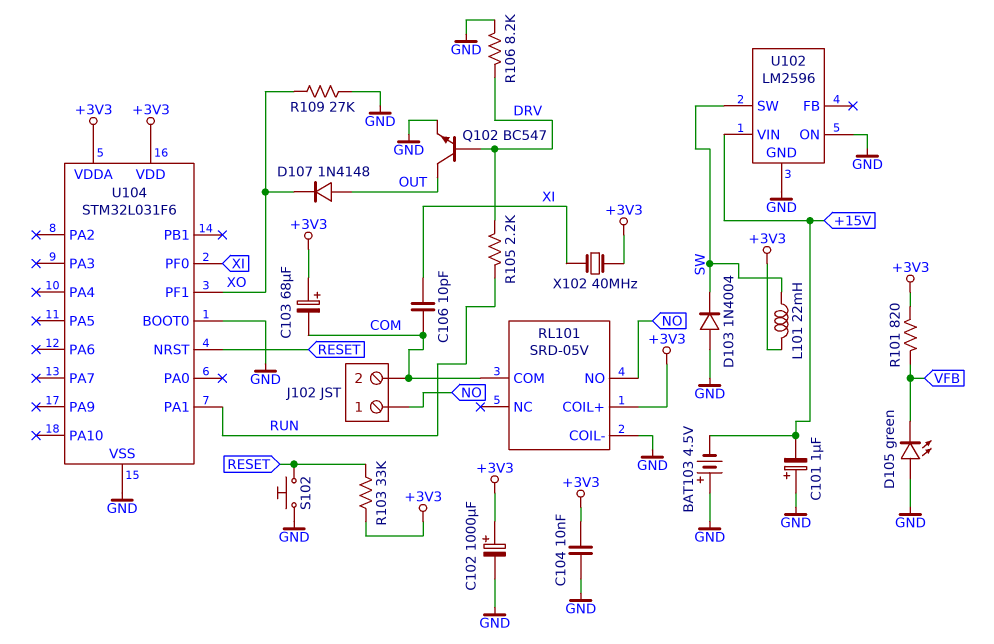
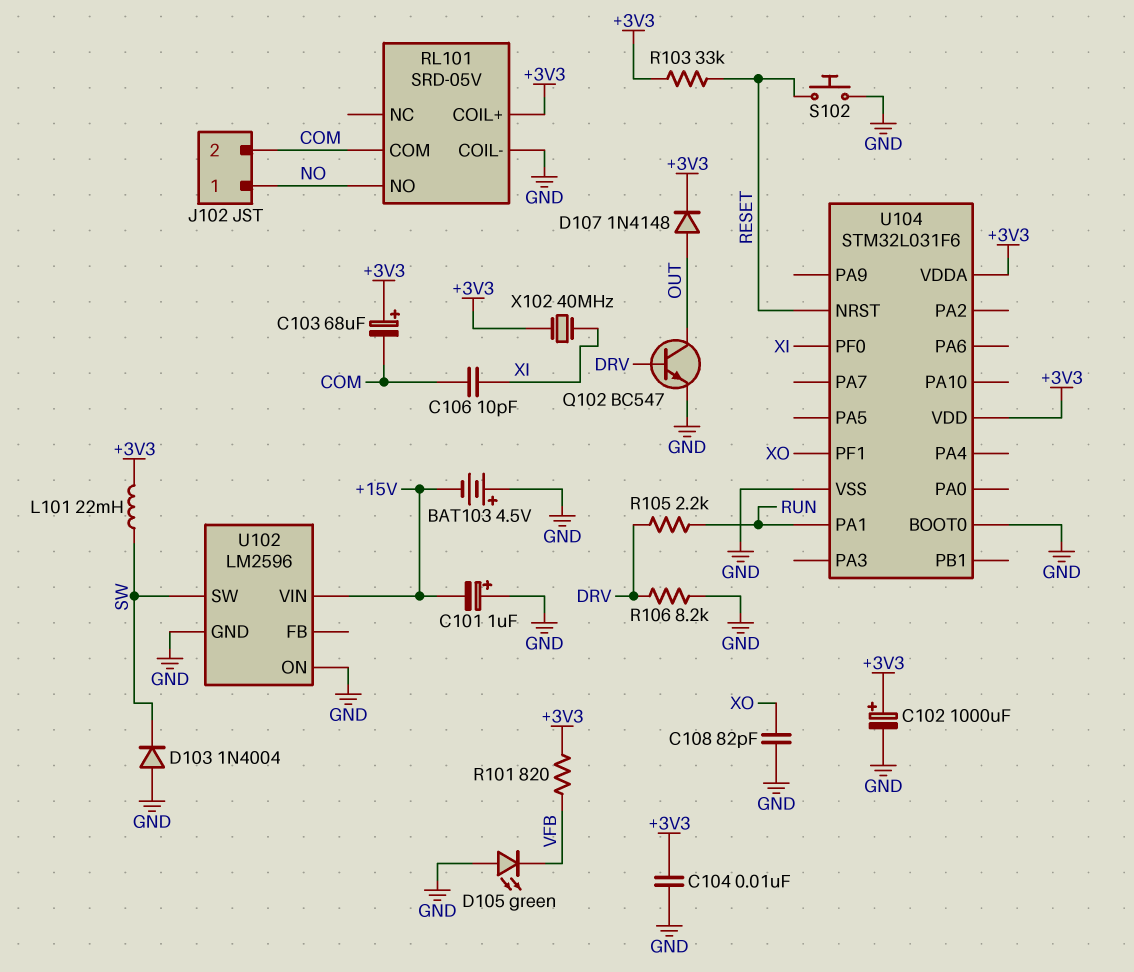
C108: none -> 82pF (GND, XO)
D107: diode 1N4148 (A OUT, K XO) -> diode 1N4148 (A OUT, K +3V3)
R109: 27k (GND, XO) -> none

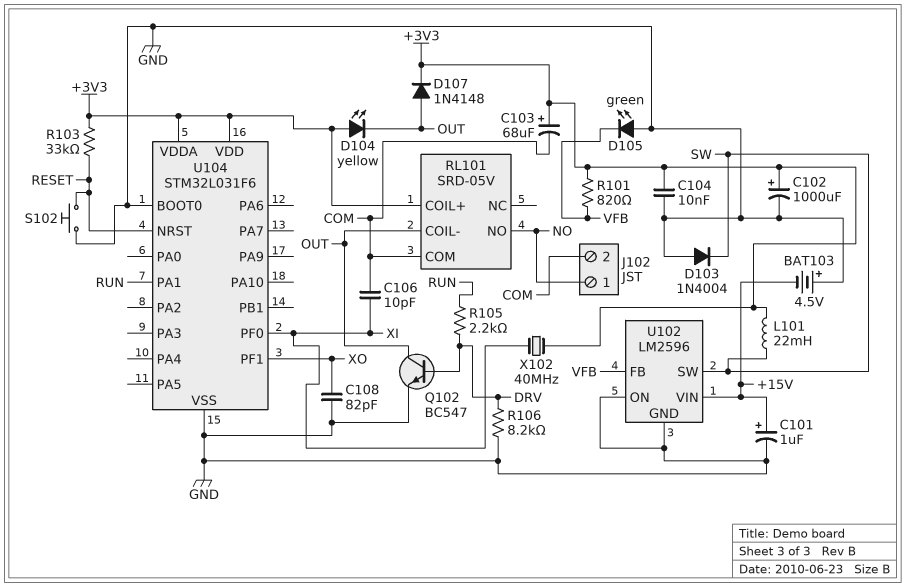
C101: 1uF (plus GND, minus +15V) -> 1uF (plus +15V, minus GND)
D104: none -> LED yellow (A +3V3, K OUT)
RL101 pin COIL-: GND -> OUT
U102 pin FB: none -> VFB

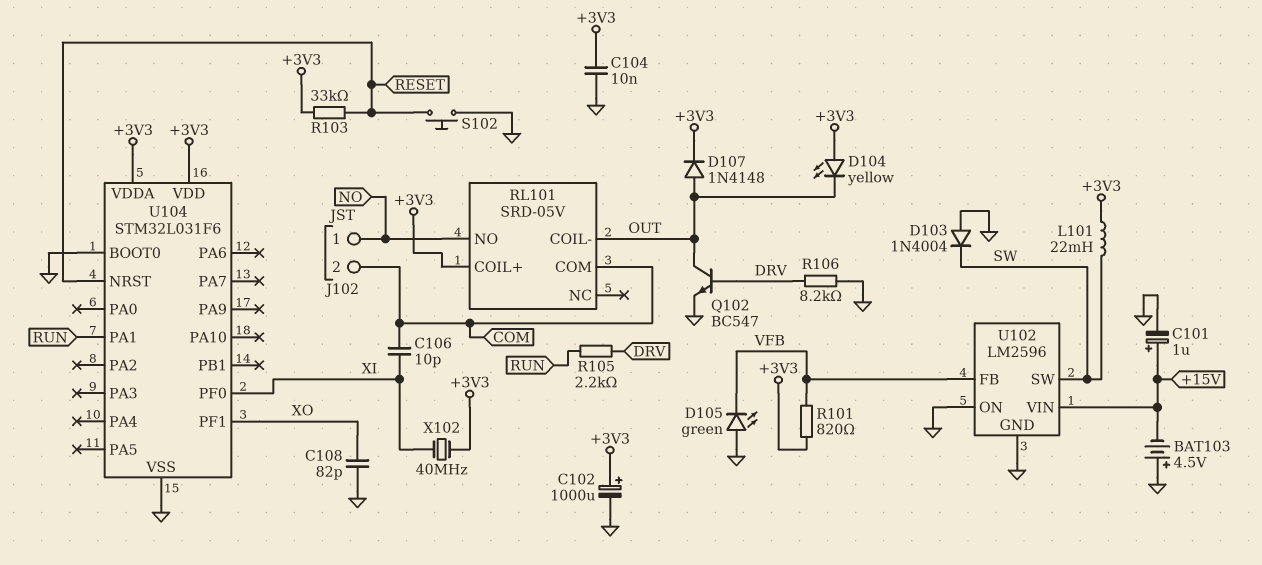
C103: 68uF (plus +3V3, minus COM) -> none

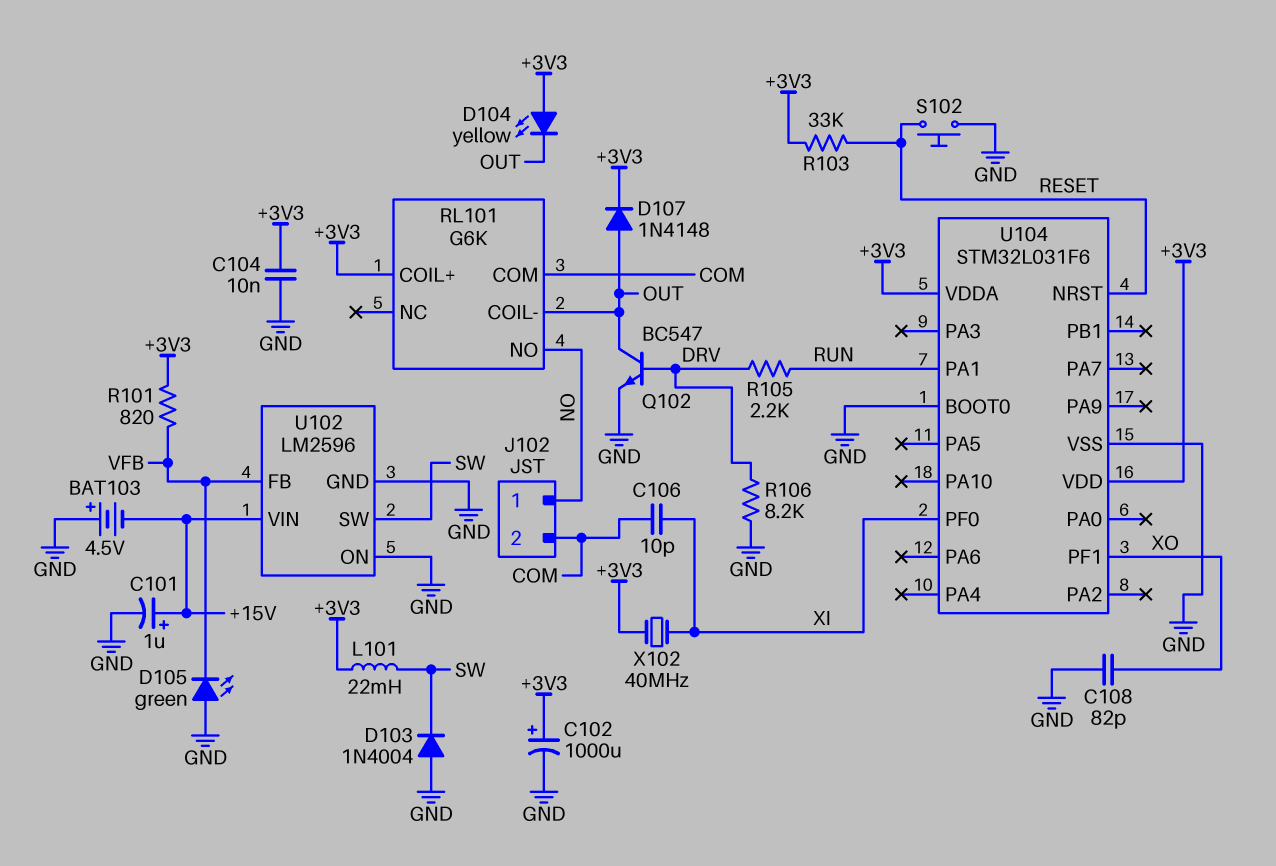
RL101: SRD-05V -> G6K

